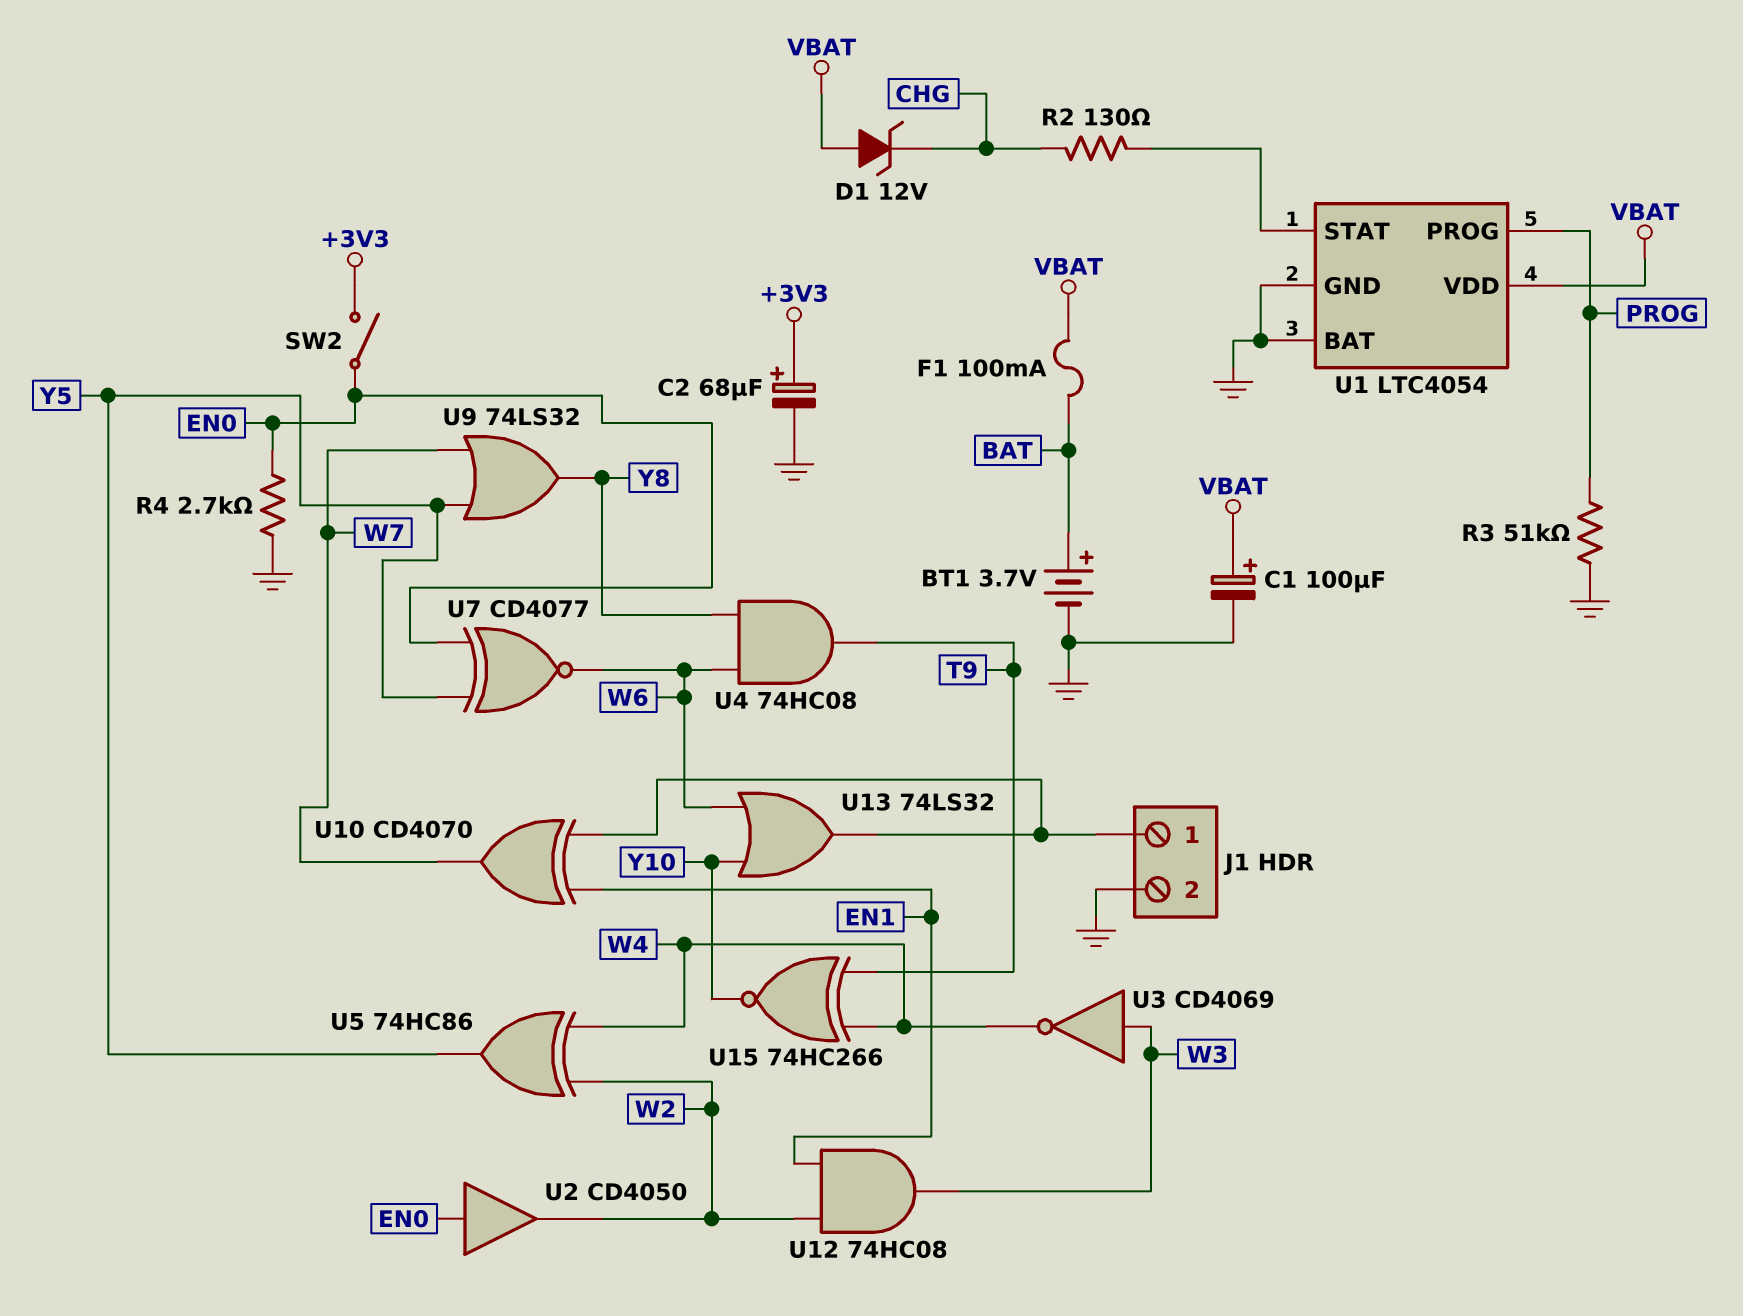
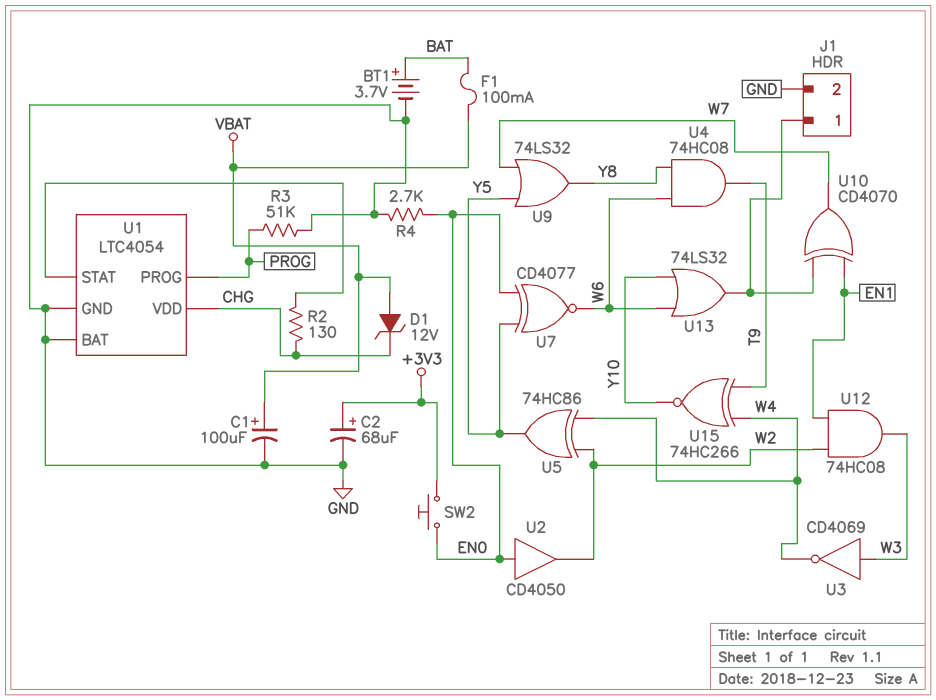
SW2: switch (+3V3, EN0) -> button (+3V3, EN0)
U1 pin VDD: VBAT -> CHG

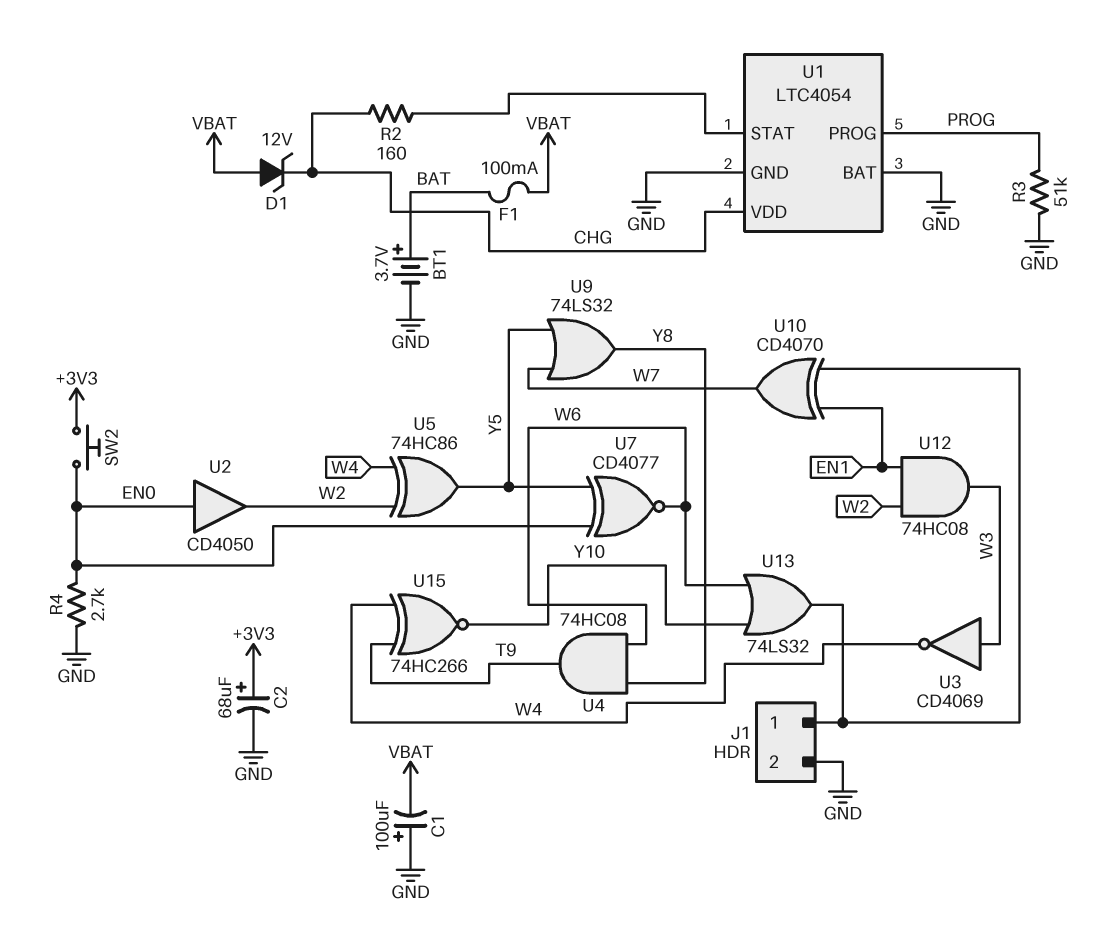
C1: 100uF (plus VBAT, minus GND) -> 100uF (plus GND, minus VBAT)
R2: 130 (CHG, U1/STAT) -> 160 (CHG, U1/STAT)

